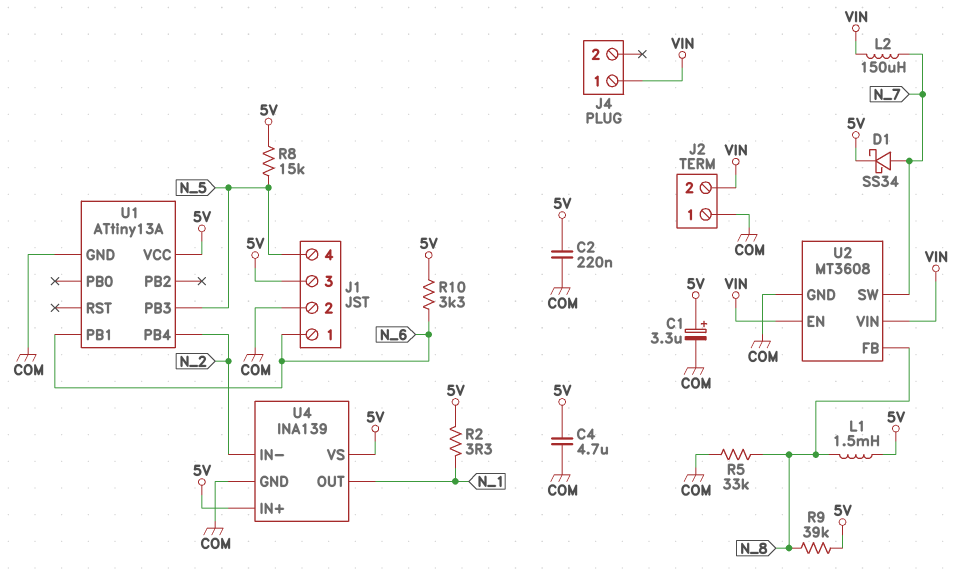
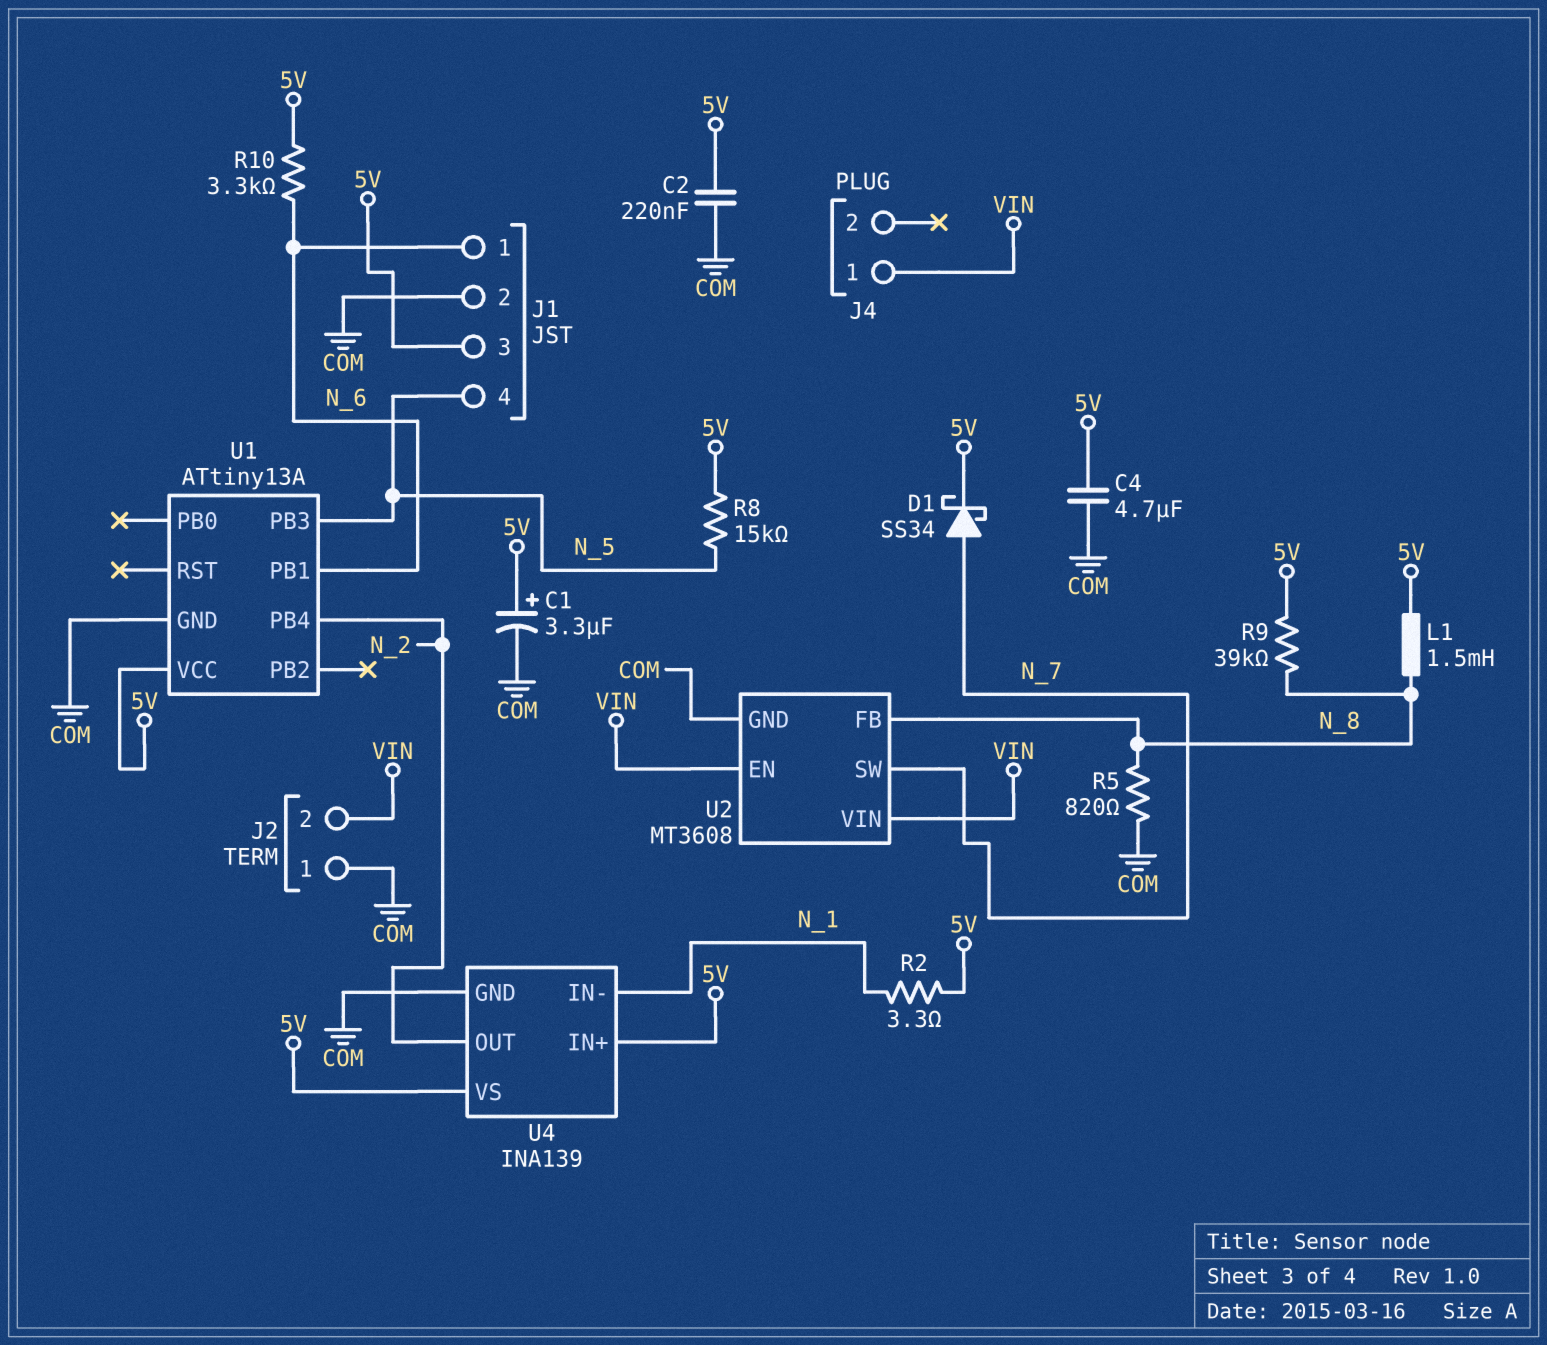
L2: 150uH (N_7, VIN) -> none
R5: 33k (COM, N_8) -> 820 (COM, N_8)
U4 pin IN-: N_2 -> N_1
U4 pin OUT: N_1 -> N_2

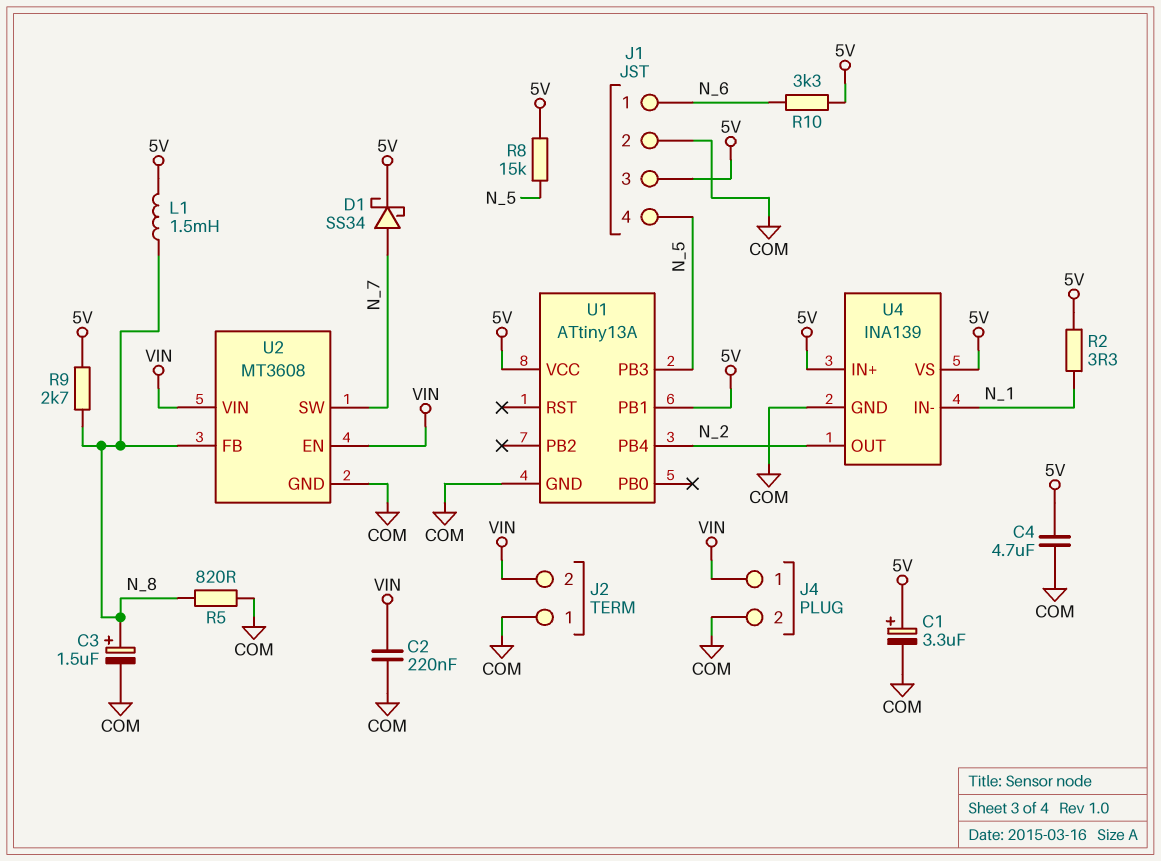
C2: 220nF (5V, COM) -> 220nF (COM, VIN)
C3: none -> 1.5uF (plus N_8, minus COM)
J4 pin 2: none -> COM
R9: 39k (5V, N_8) -> 2.7k (5V, N_8)
U1 pin PB1: N_6 -> 5V

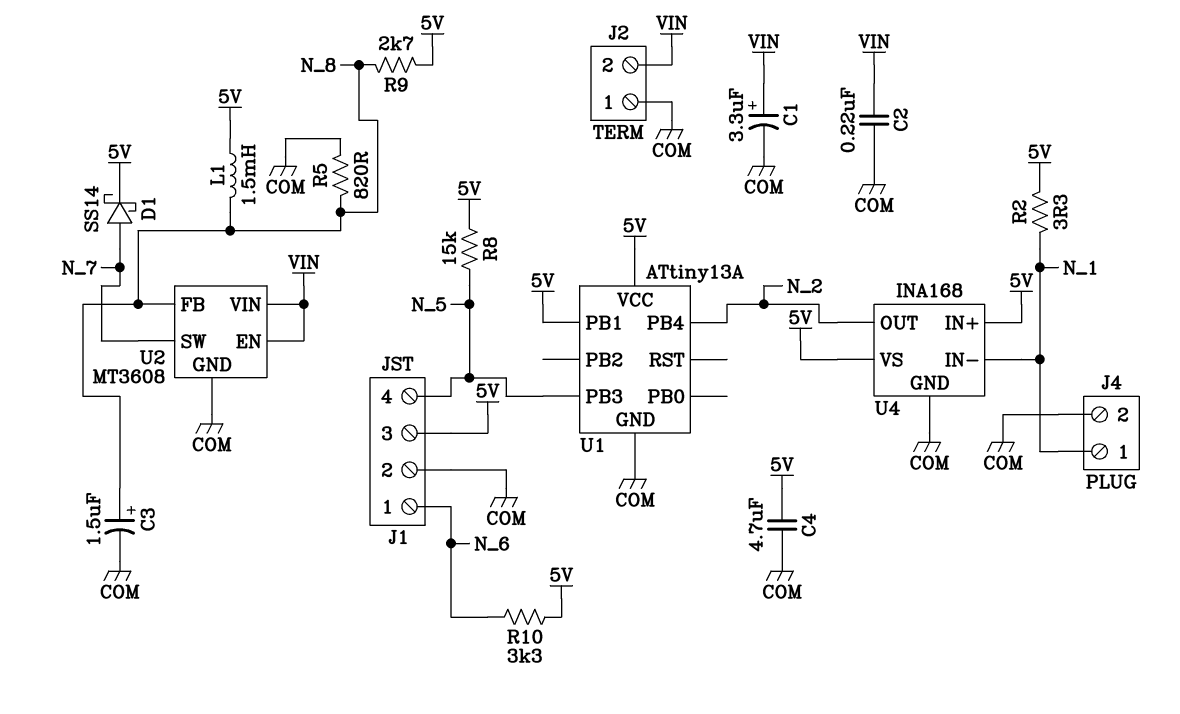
C1: 3.3uF (plus 5V, minus COM) -> 3.3uF (plus VIN, minus COM)
D1: schottky SS34 (A N_7, K 5V) -> schottky SS14 (A N_7, K 5V)
J4 pin 1: VIN -> N_1
U4: INA139 -> INA168

